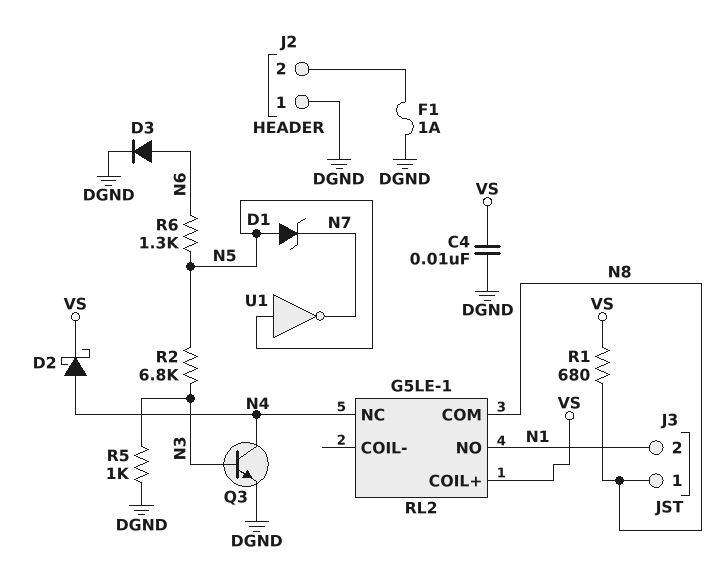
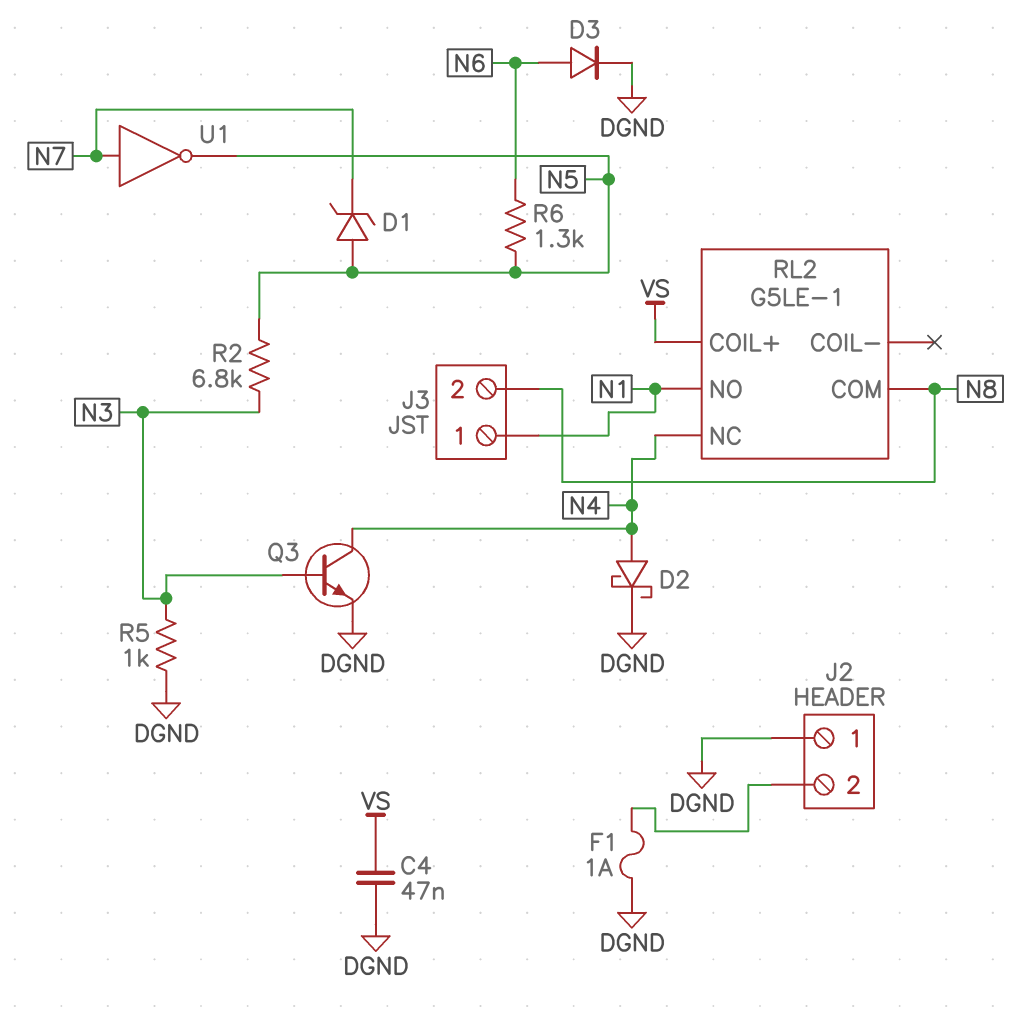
C4: 10nF (DGND, VS) -> 47nF (DGND, VS)
D2: schottky (A N4, K VS) -> schottky (A N4, K DGND)
J3 pin 1: N8 -> N1
J3 pin 2: N1 -> N8
R1: 680 (N8, VS) -> none
U1: NOT (in N5, out N7) -> NOT (in N7, out N5)

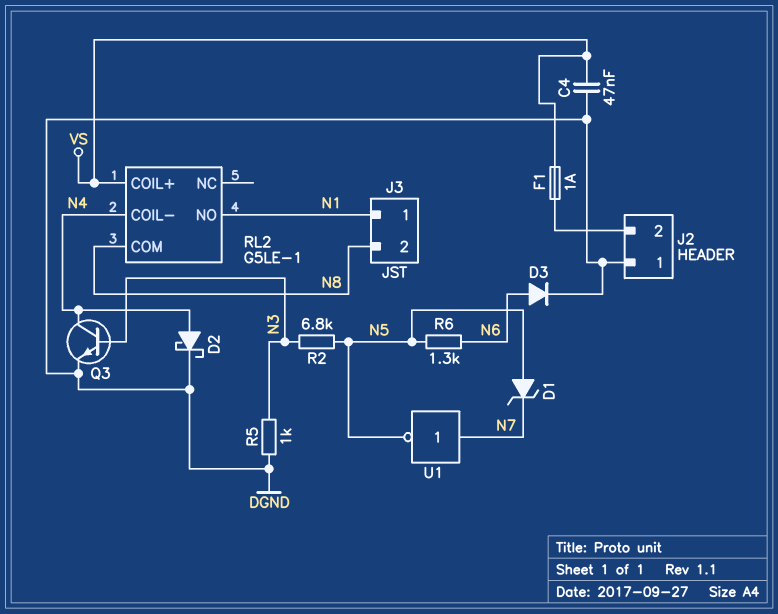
F1: 1A (DGND, J2/2) -> 1A (J2/2, VS)
RL2 pin COIL-: none -> N4
RL2 pin NC: N4 -> none

